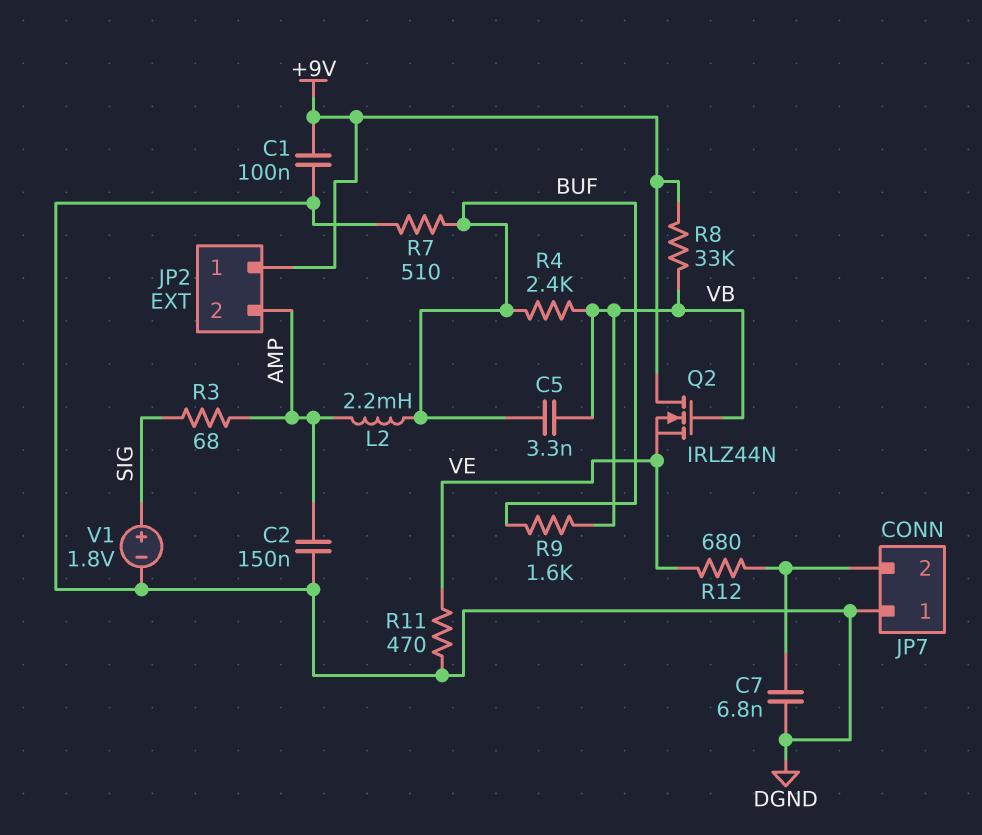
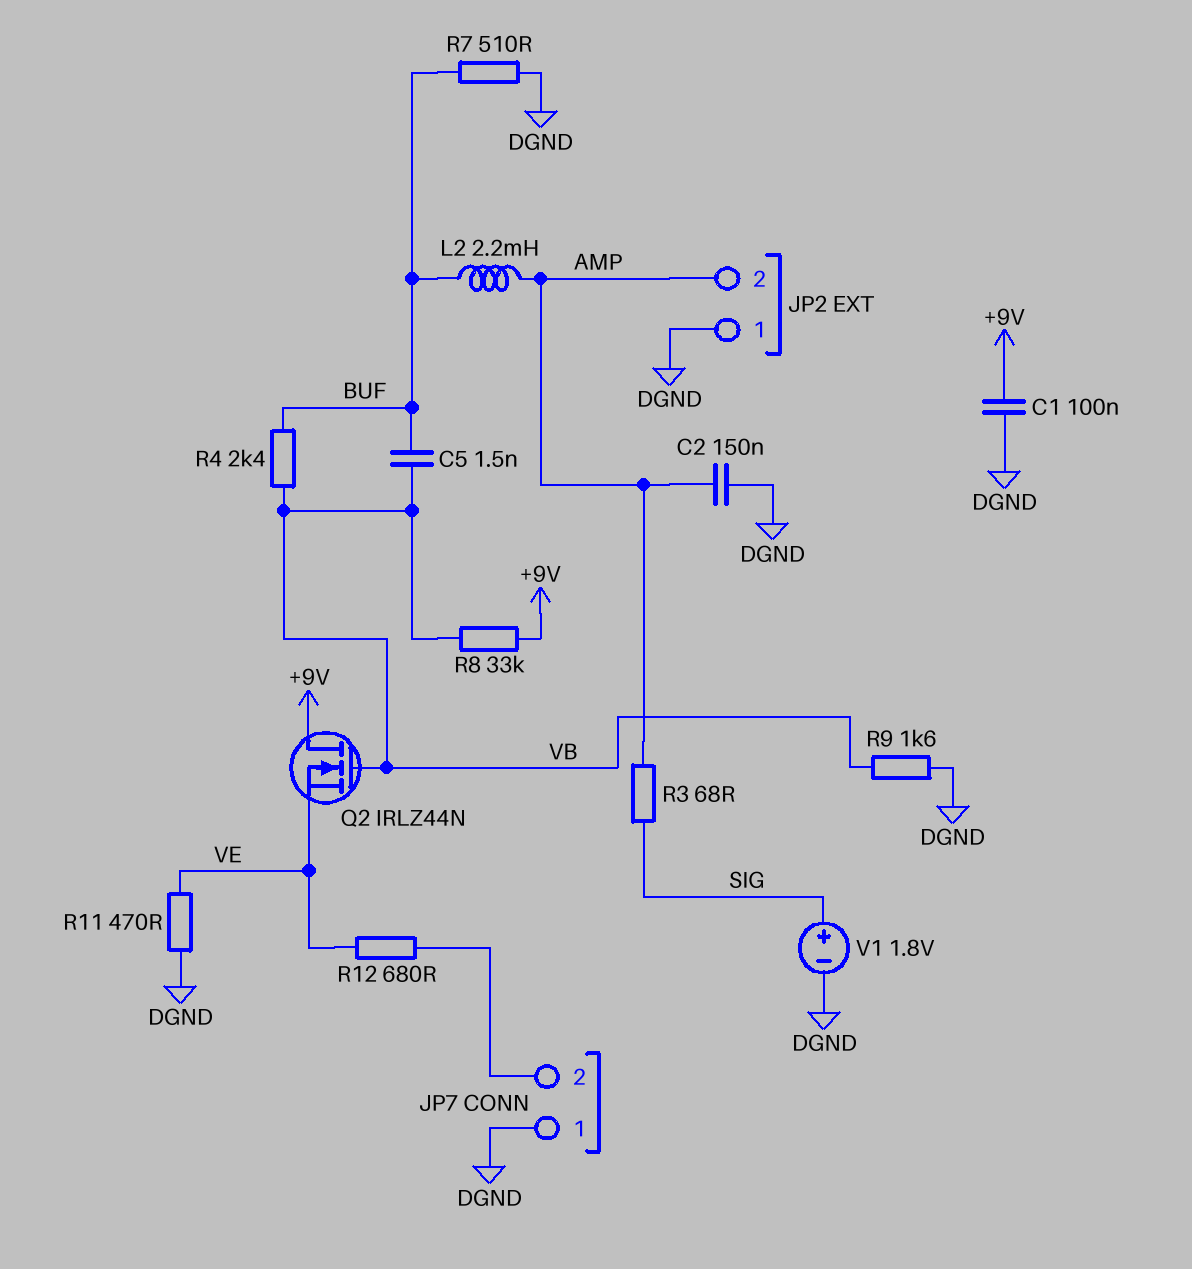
C5: 3.3nF (BUF, VB) -> 1.5nF (BUF, VB)
C7: 6.8nF (DGND, JP7/2) -> none
JP2 pin 1: +9V -> DGND
R9: 1.6k (BUF, VB) -> 1.6k (DGND, VB)

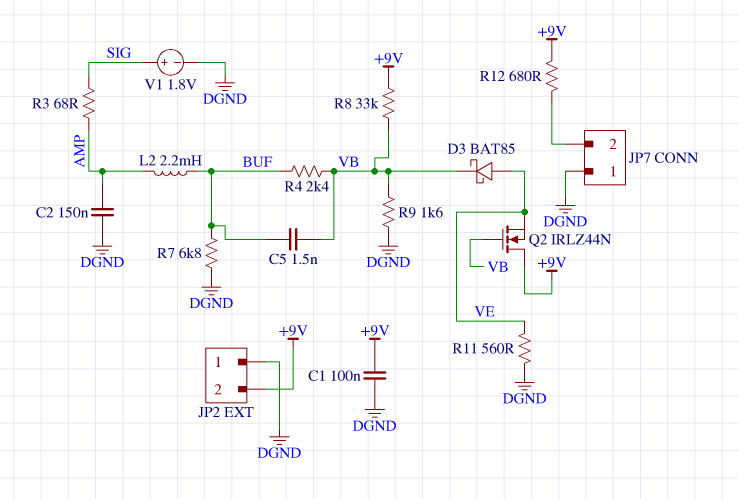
D3: none -> schottky BAT85 (A VE, K VB)
JP2 pin 2: AMP -> +9V
R7: 510 (BUF, DGND) -> 6.8k (BUF, DGND)
R11: 470 (DGND, VE) -> 560 (DGND, VE)
R12: 680 (JP7/2, VE) -> 680 (+9V, JP7/2)

